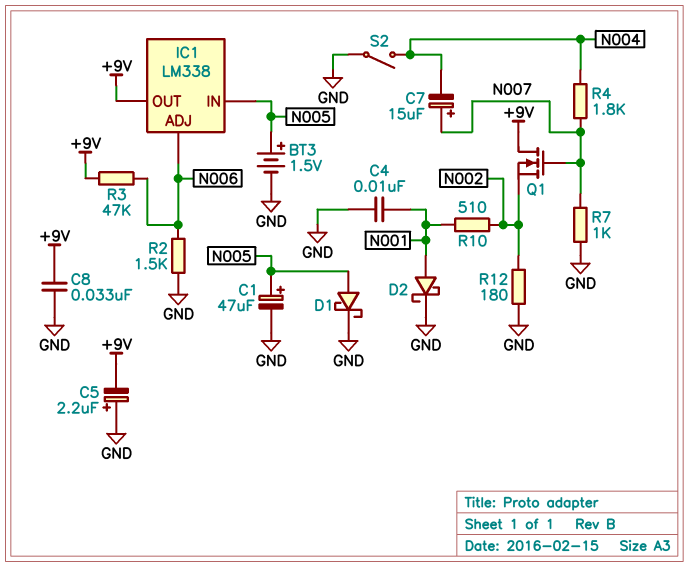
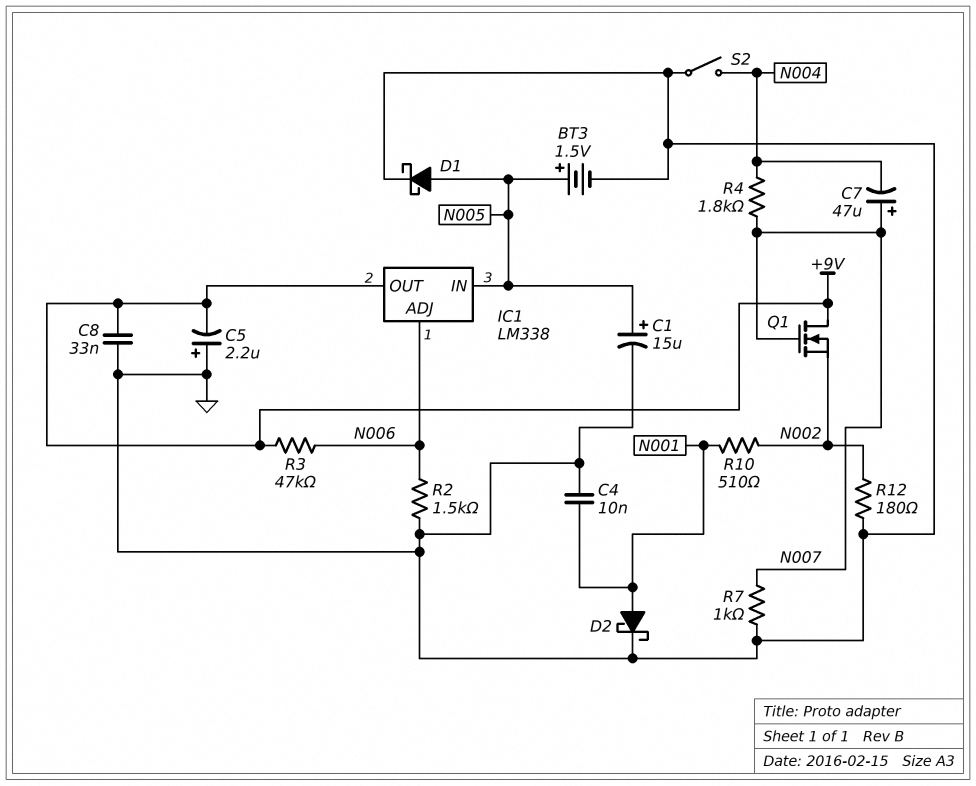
C1: 47uF (plus N005, minus GND) -> 15uF (plus N005, minus GND)
C7: 15uF (plus N007, minus N004) -> 47uF (plus N007, minus N004)

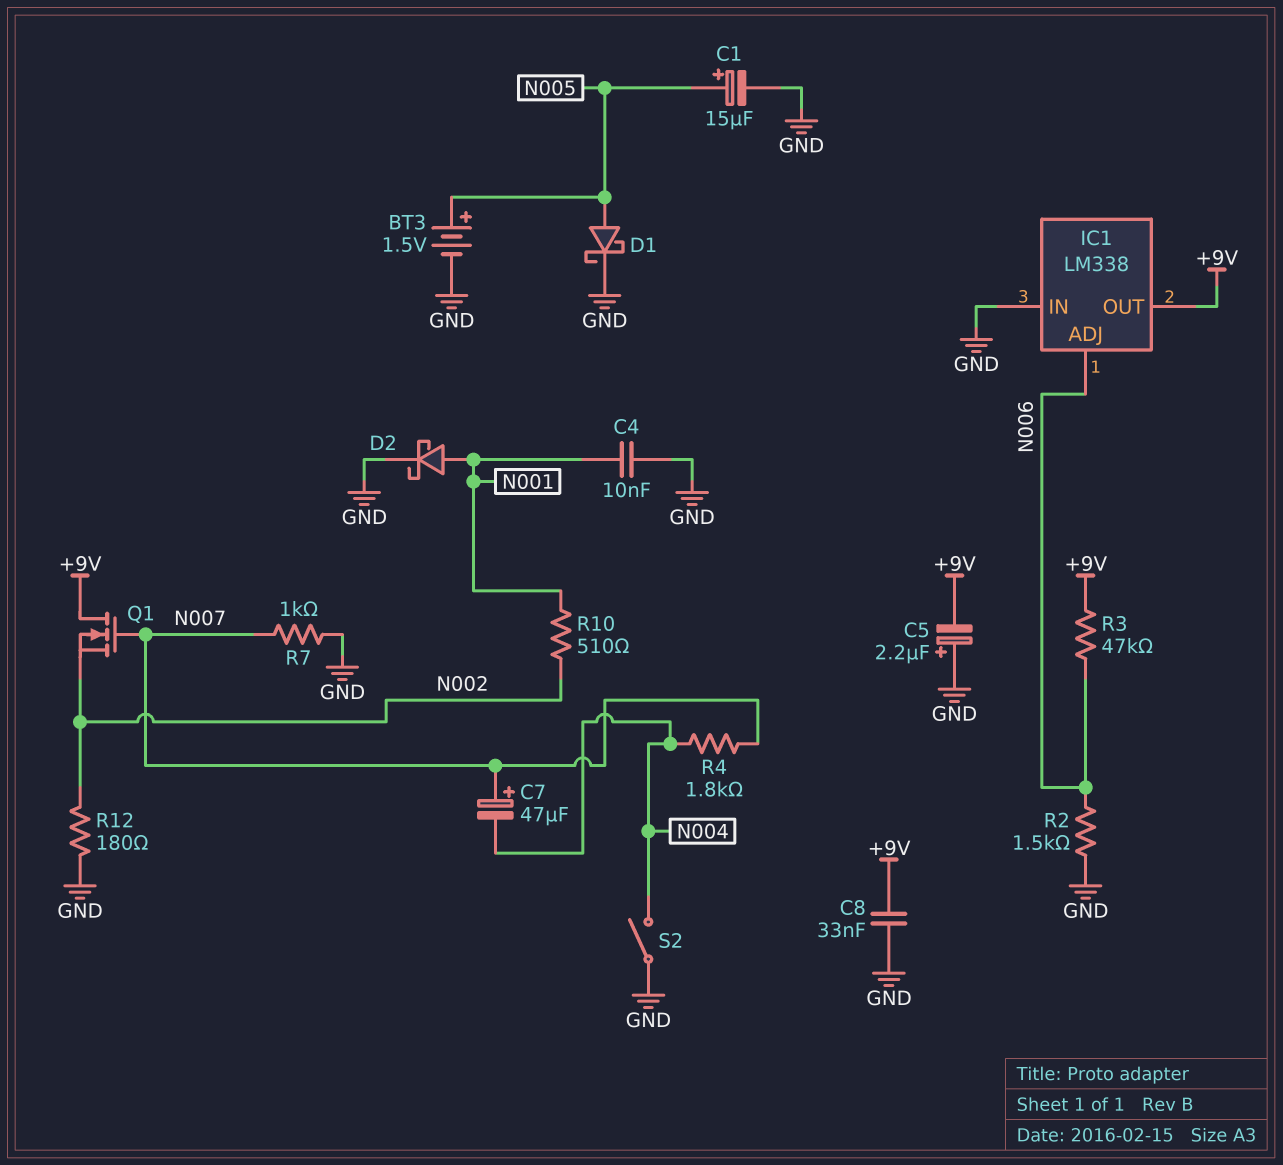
IC1 pin IN: N005 -> GND

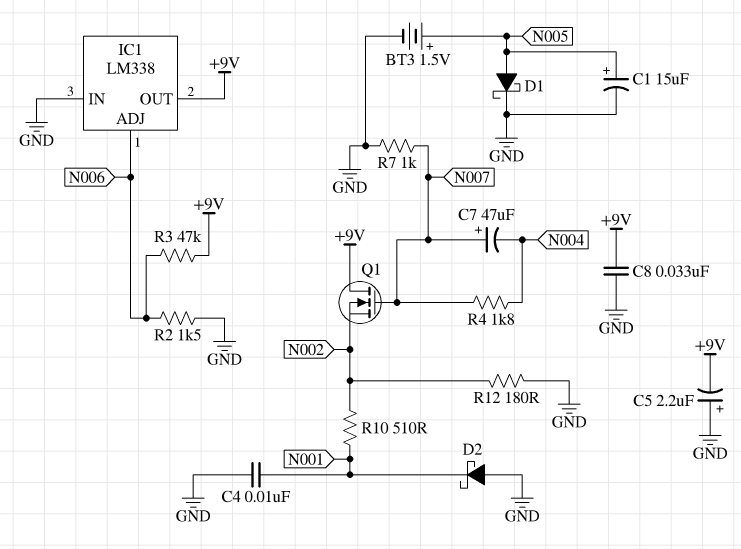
D2: schottky (A N001, K GND) -> schottky (A GND, K N001)
S2: switch (GND, N004) -> none

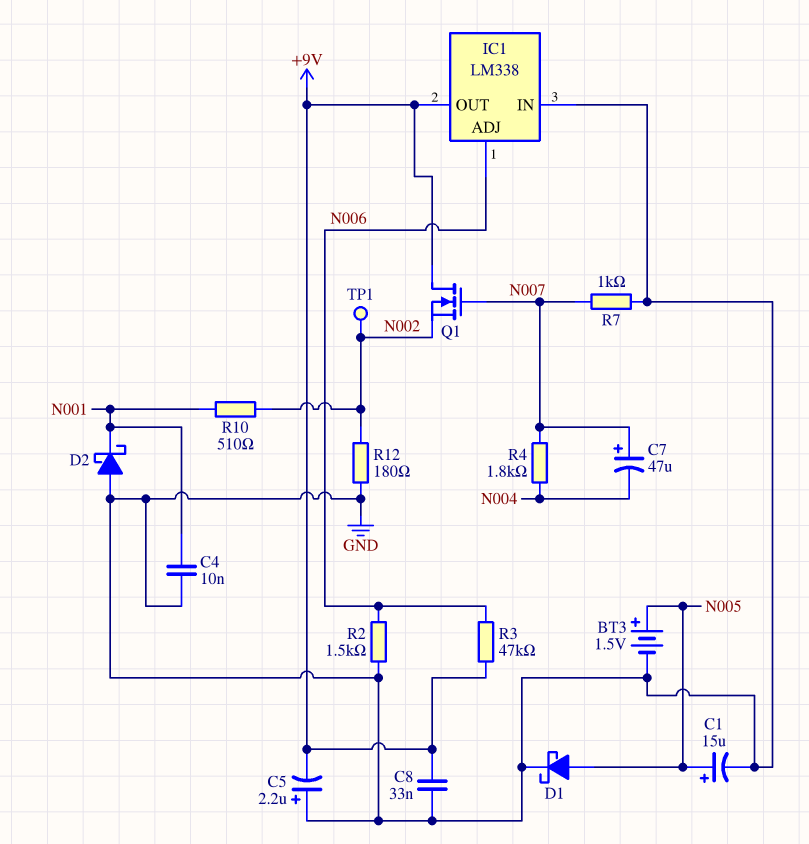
TP1: none -> test point (N002)

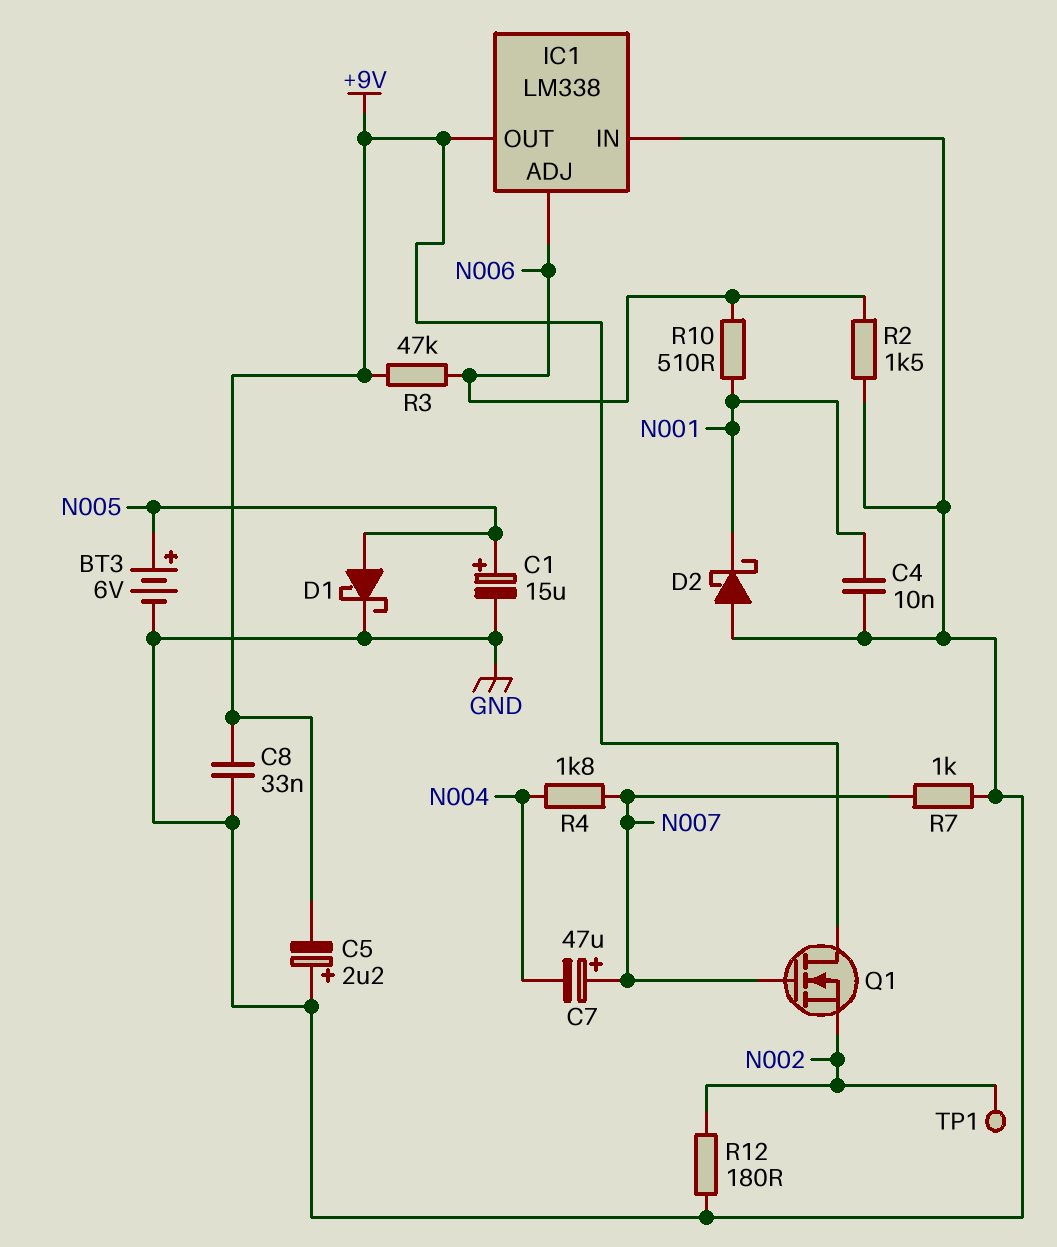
BT3: 1.5V (plus N005, minus GND) -> 6V (plus N005, minus GND)
R10: 510 (N001, N002) -> 510 (N001, N006)

